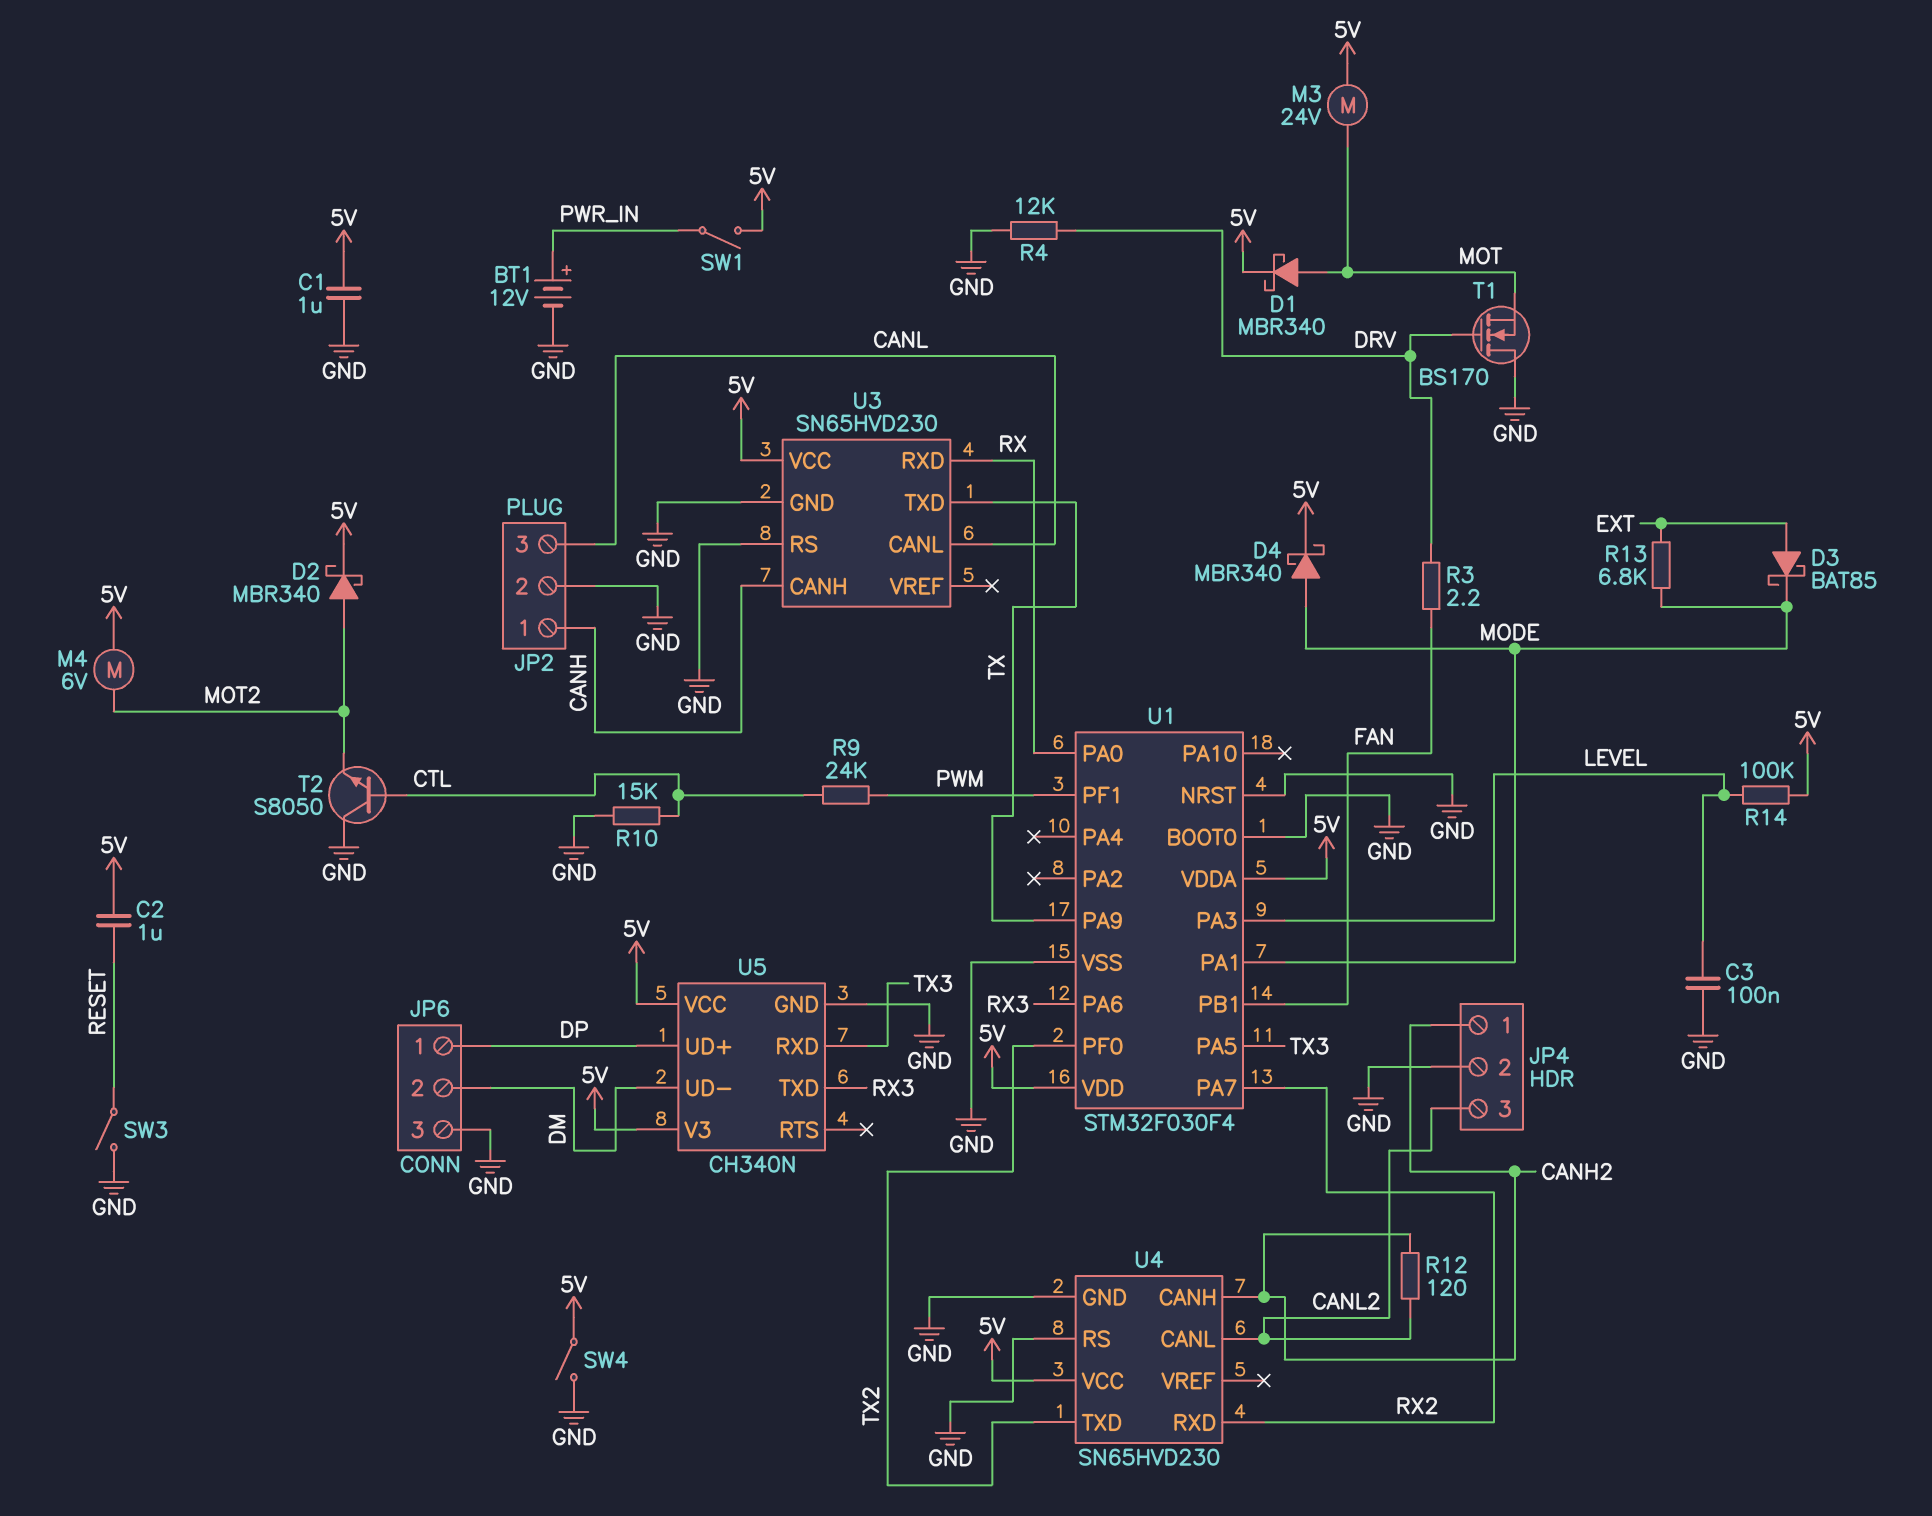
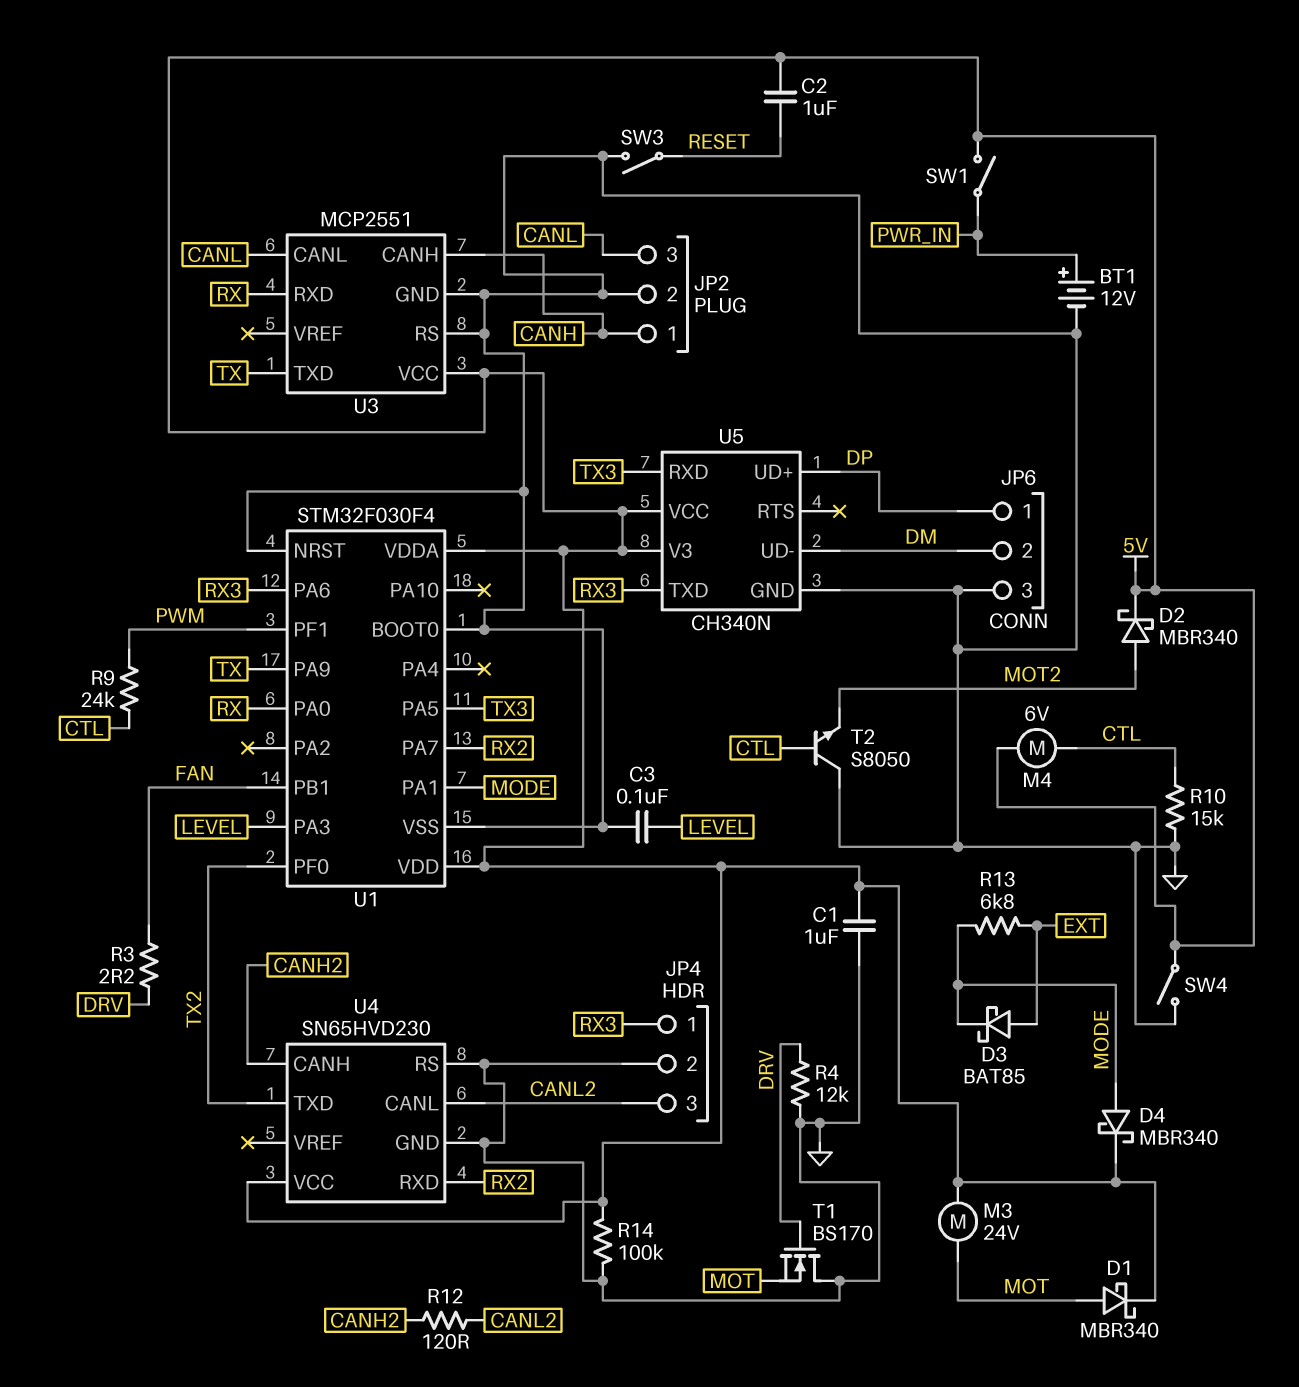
JP4 pin 1: CANH2 -> RX3
M4: motor 6V (5V, MOT2) -> motor 6V (5V, CTL)
R14: 100k (5V, LEVEL) -> 100k (5V, GND)
U3: SN65HVD230 -> MCP2551

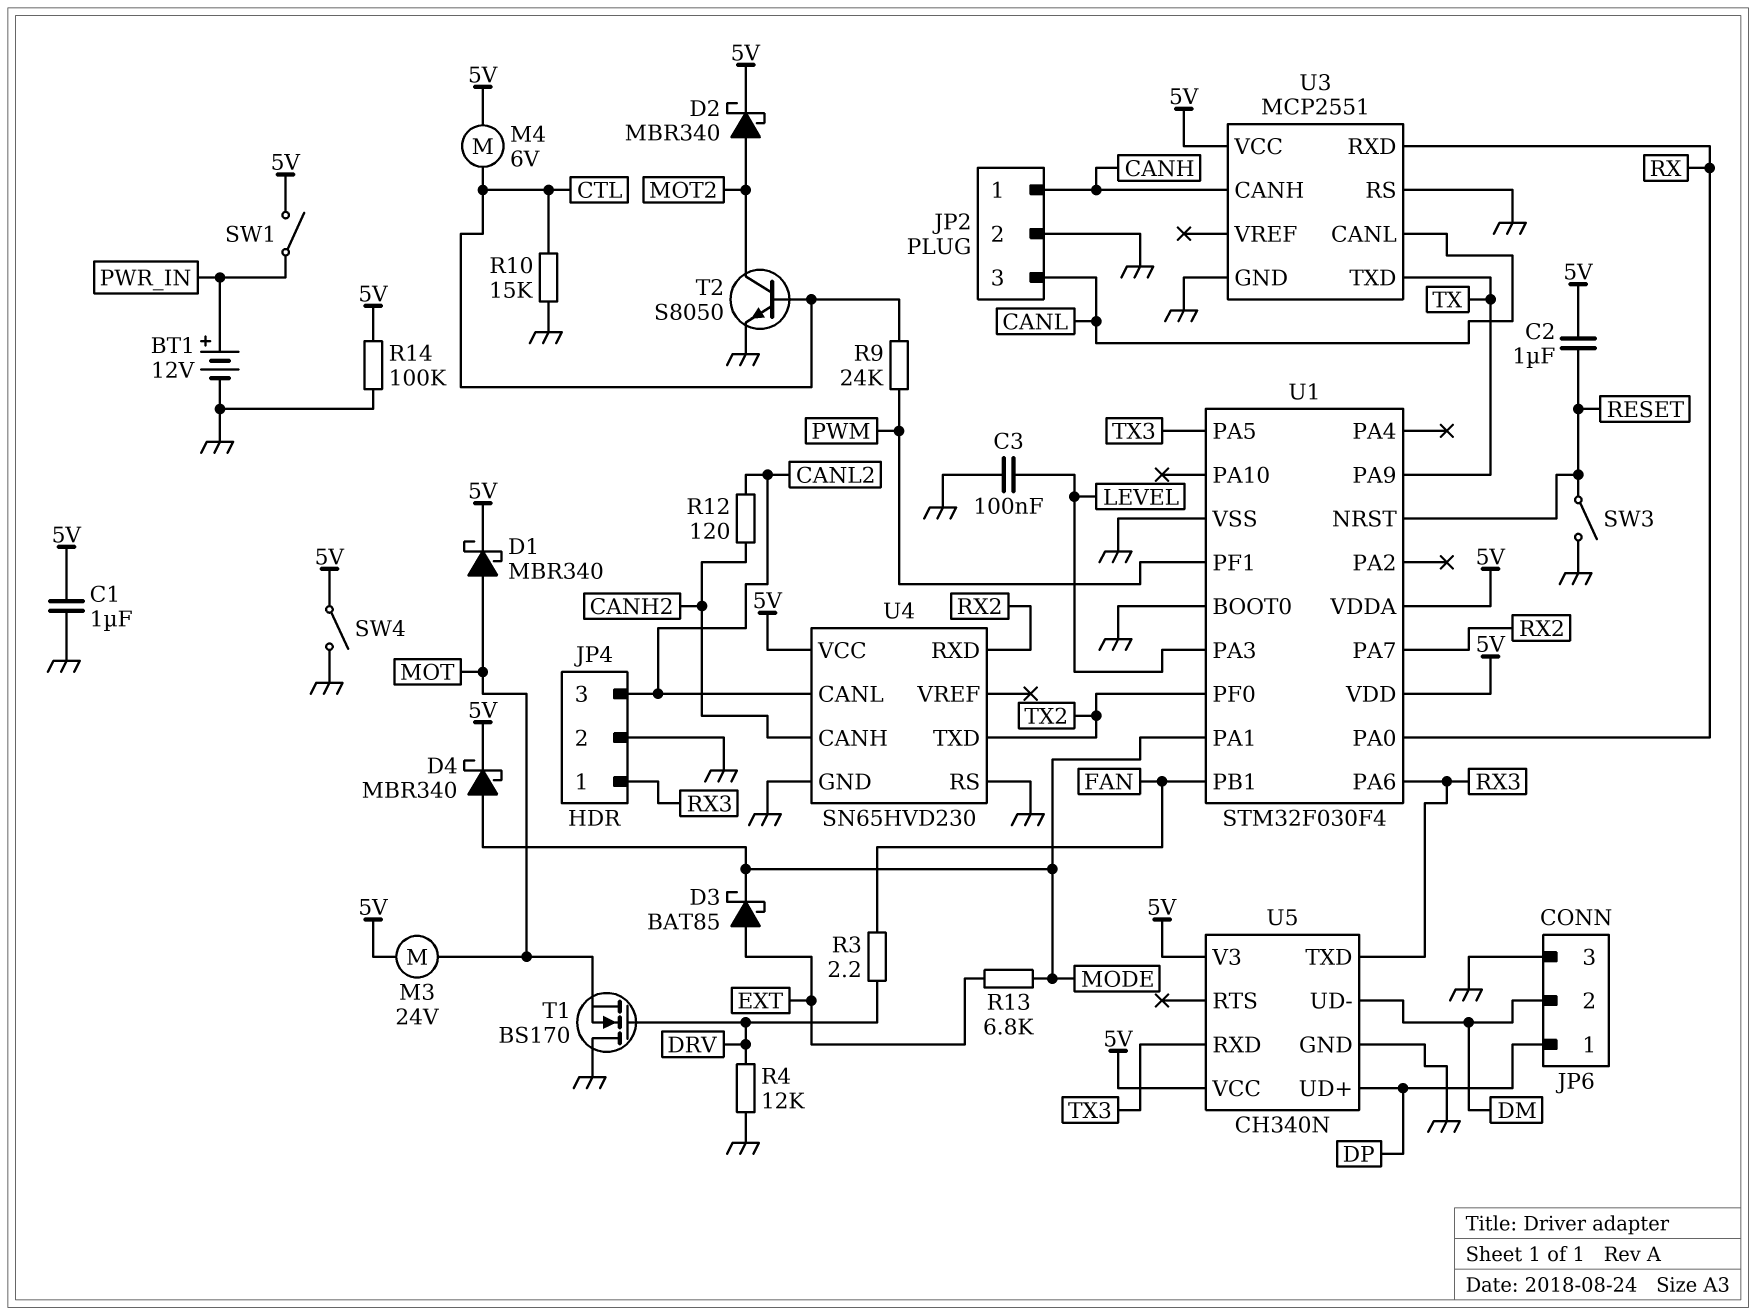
T2: NPN S8050 (B CTL, C GND, E MOT2) -> NPN S8050 (B CTL, C MOT2, E GND)
U1 pin NRST: GND -> RESET

